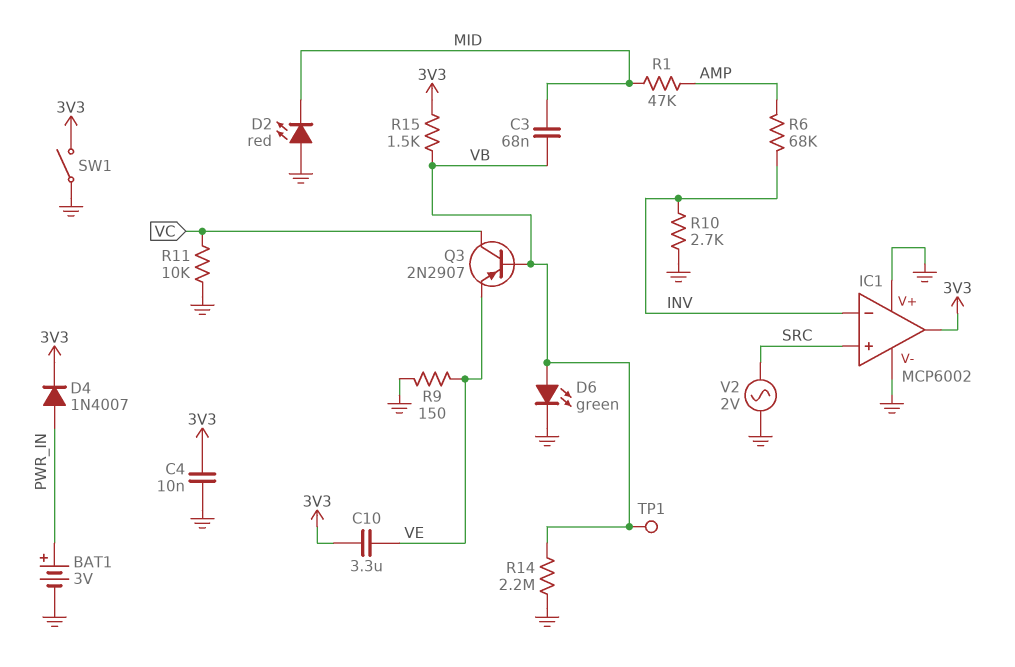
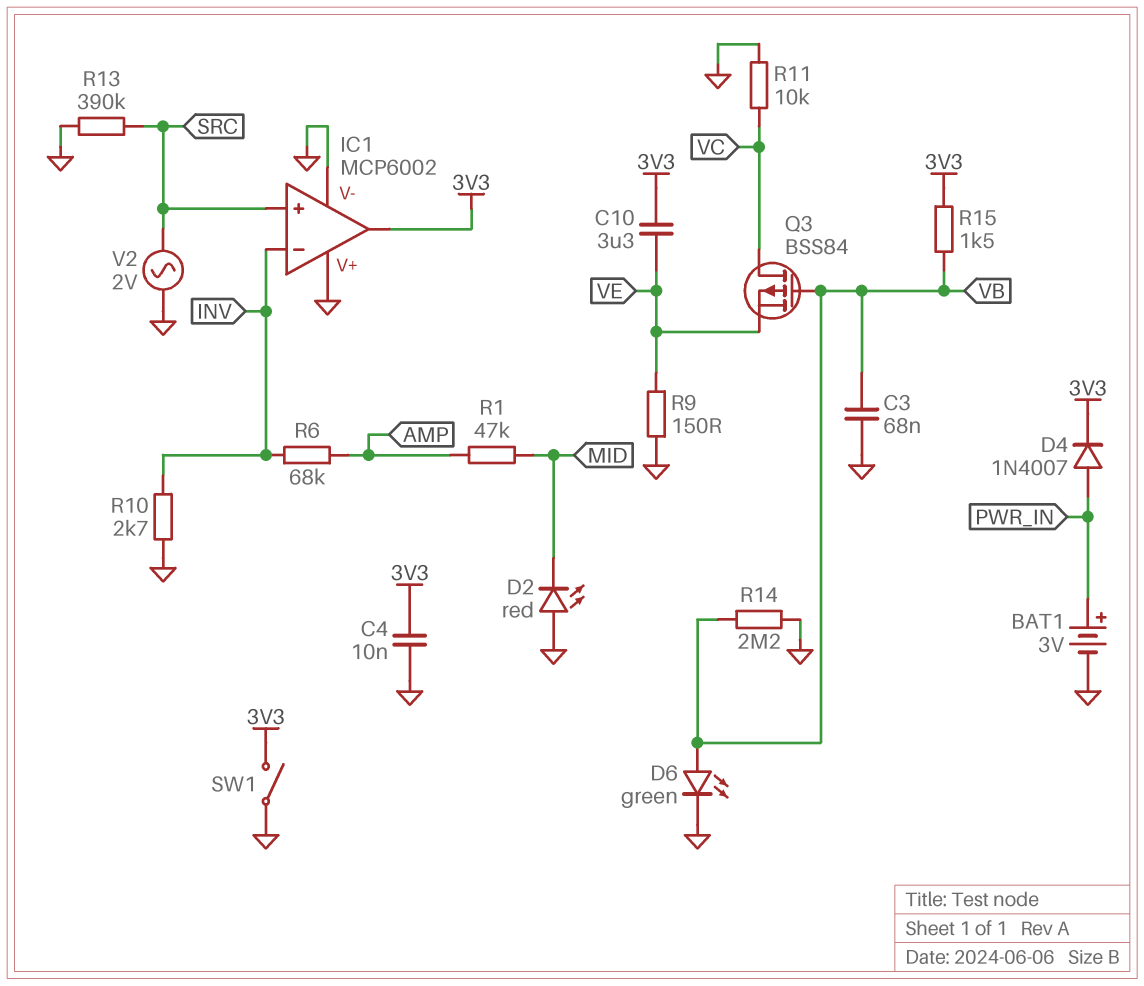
C3: 68nF (MID, VB) -> 68nF (GND, VB)
Q3: PNP 2N2907 (B VB, C VC, E VE) -> PMOS BSS84 (G VB, D VC, S VE)
R13: none -> 390k (GND, SRC)
TP1: test point (VB) -> none

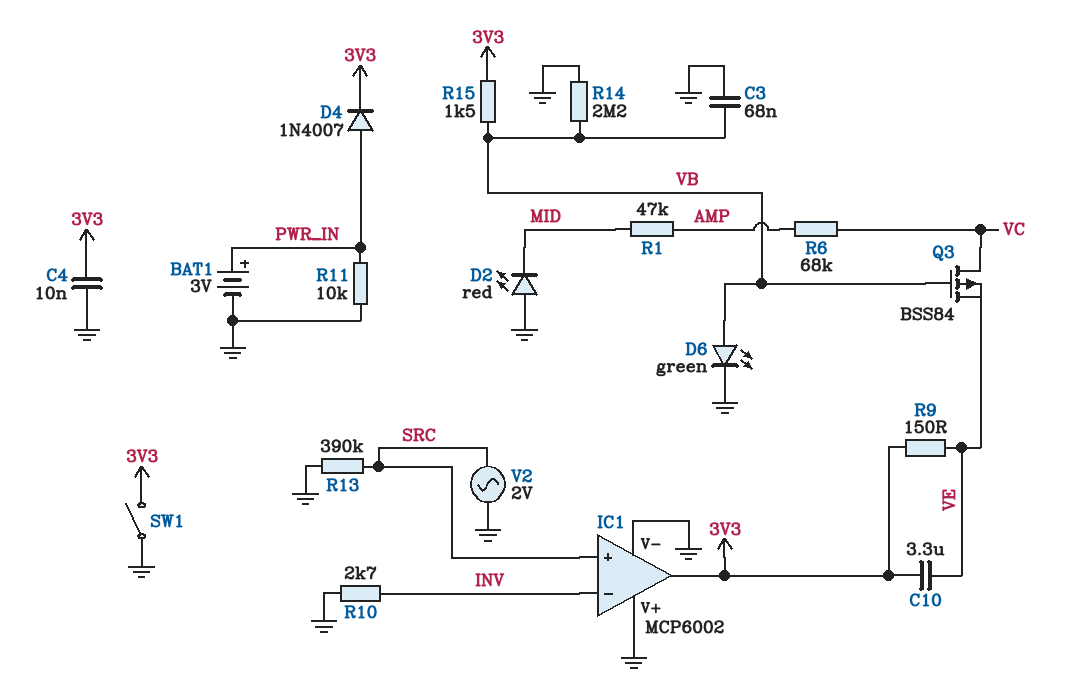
R6: 68k (AMP, INV) -> 68k (AMP, VC)
R9: 150 (GND, VE) -> 150 (3V3, VE)
R11: 10k (GND, VC) -> 10k (GND, PWR_IN)

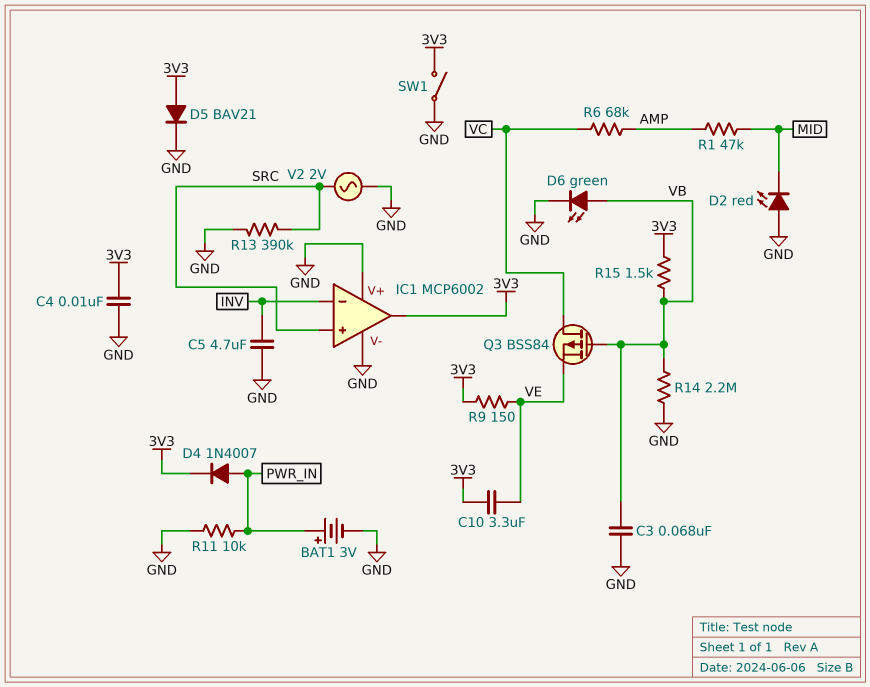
C5: none -> 4.7uF (GND, INV)
D5: none -> diode BAV21 (A 3V3, K GND)
R10: 2.7k (GND, INV) -> none

